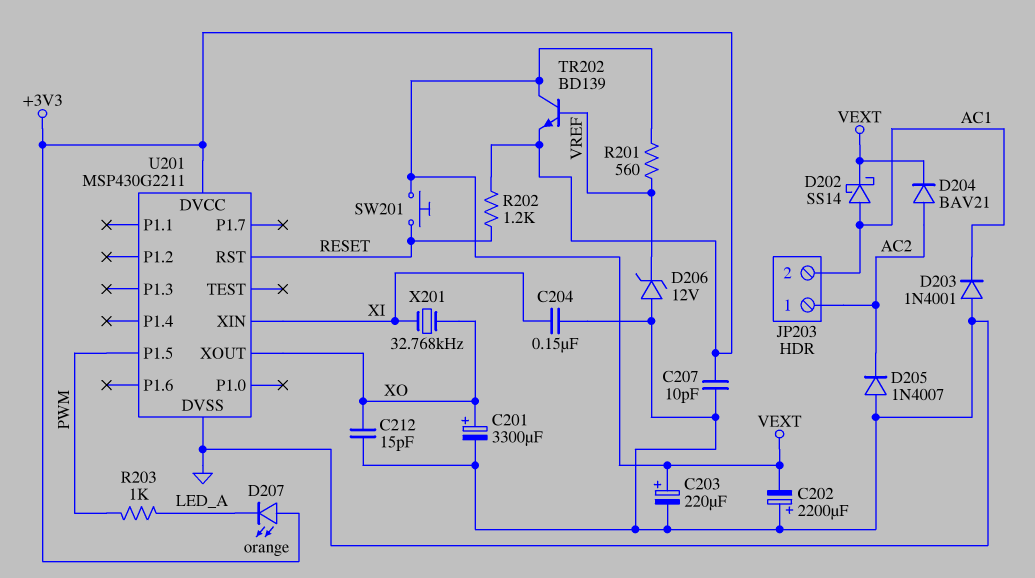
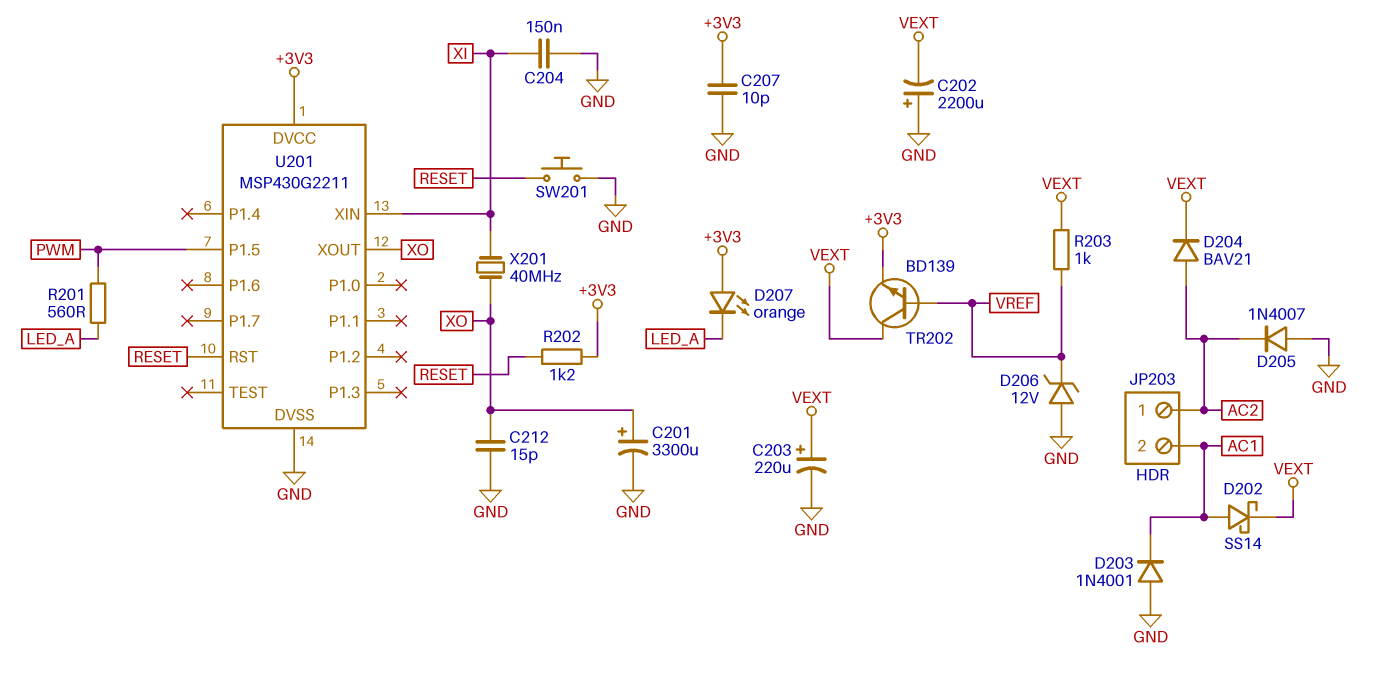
R201: 560 (VEXT, VREF) -> 560 (LED_A, PWM)
R203: 1k (LED_A, PWM) -> 1k (VEXT, VREF)
SW201: button (RESET, VEXT) -> button (GND, RESET)
X201: 32.768kHz (XI, XO) -> 40MHz (XI, XO)

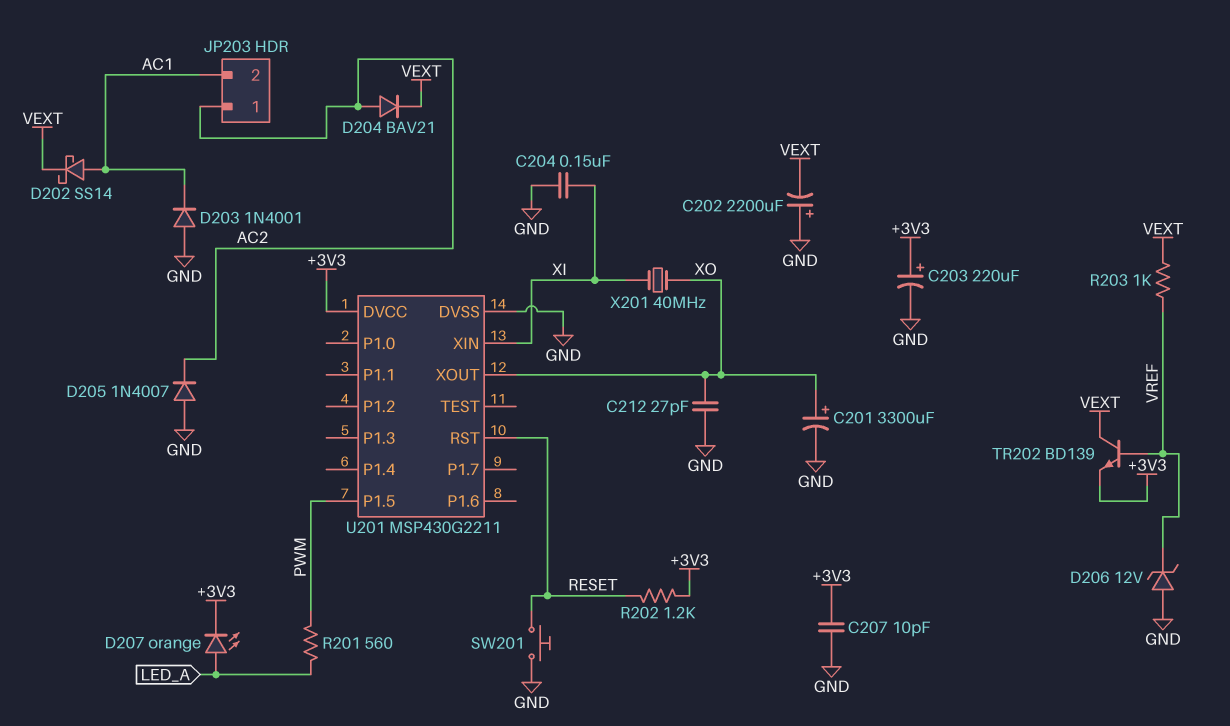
C203: 220uF (plus VEXT, minus GND) -> 220uF (plus +3V3, minus GND)
C212: 15pF (GND, XO) -> 27pF (GND, XO)
D207: LED orange (A +3V3, K LED_A) -> LED orange (A LED_A, K +3V3)

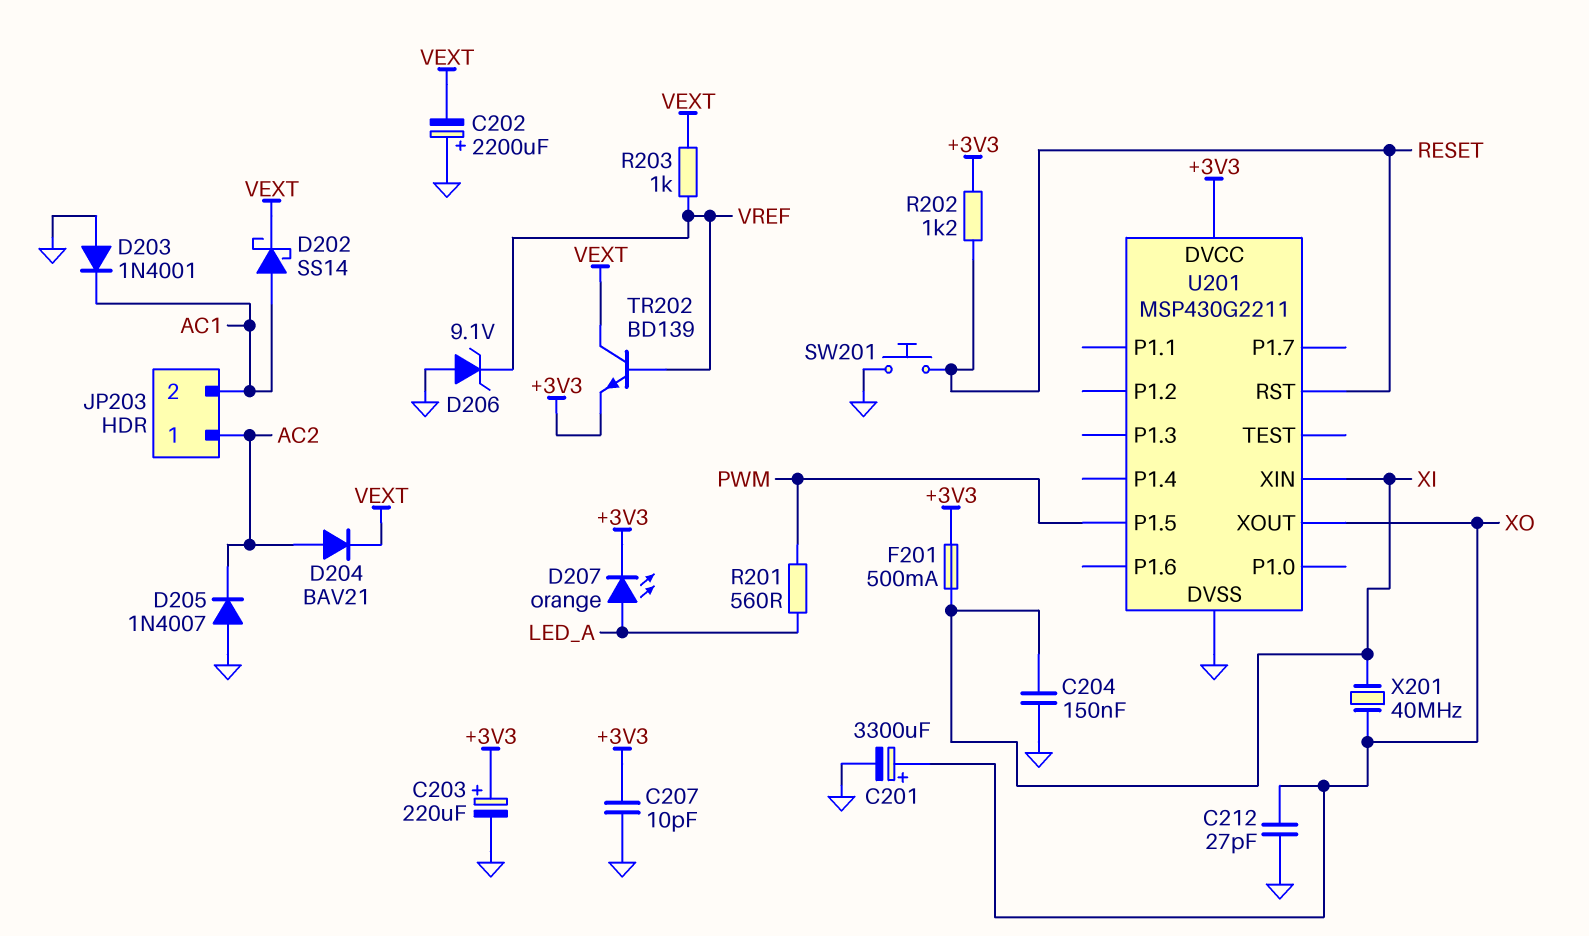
D206: zener 12V (A GND, K VREF) -> zener 9.1V (A GND, K VREF)
F201: none -> 500mA (+3V3, XI)

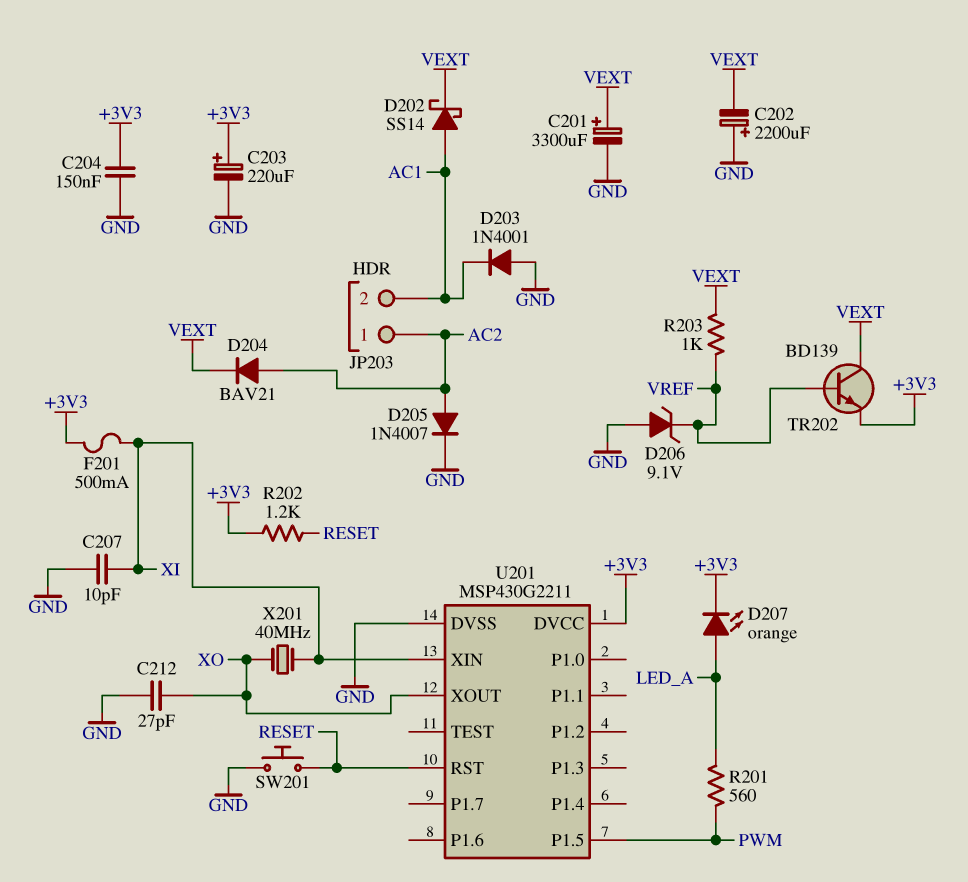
C201: 3300uF (plus XO, minus GND) -> 3300uF (plus VEXT, minus GND)
C204: 150nF (GND, XI) -> 150nF (+3V3, GND)
C207: 10pF (+3V3, GND) -> 10pF (GND, XI)
D205: diode 1N4007 (A GND, K AC2) -> diode 1N4007 (A AC2, K GND)

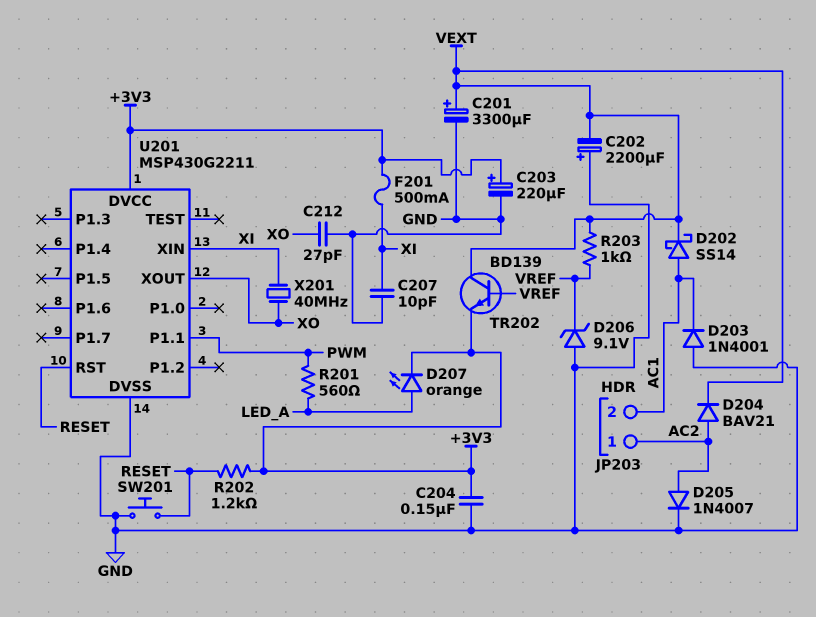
U201 pin P1.1: none -> PWM
U201 pin P1.5: PWM -> none

